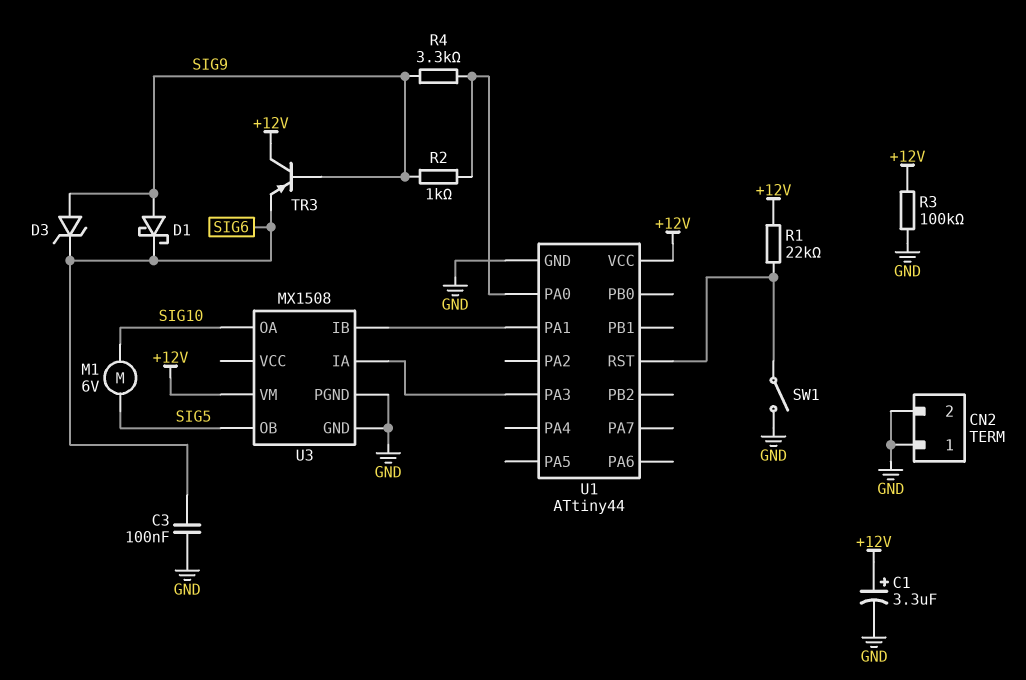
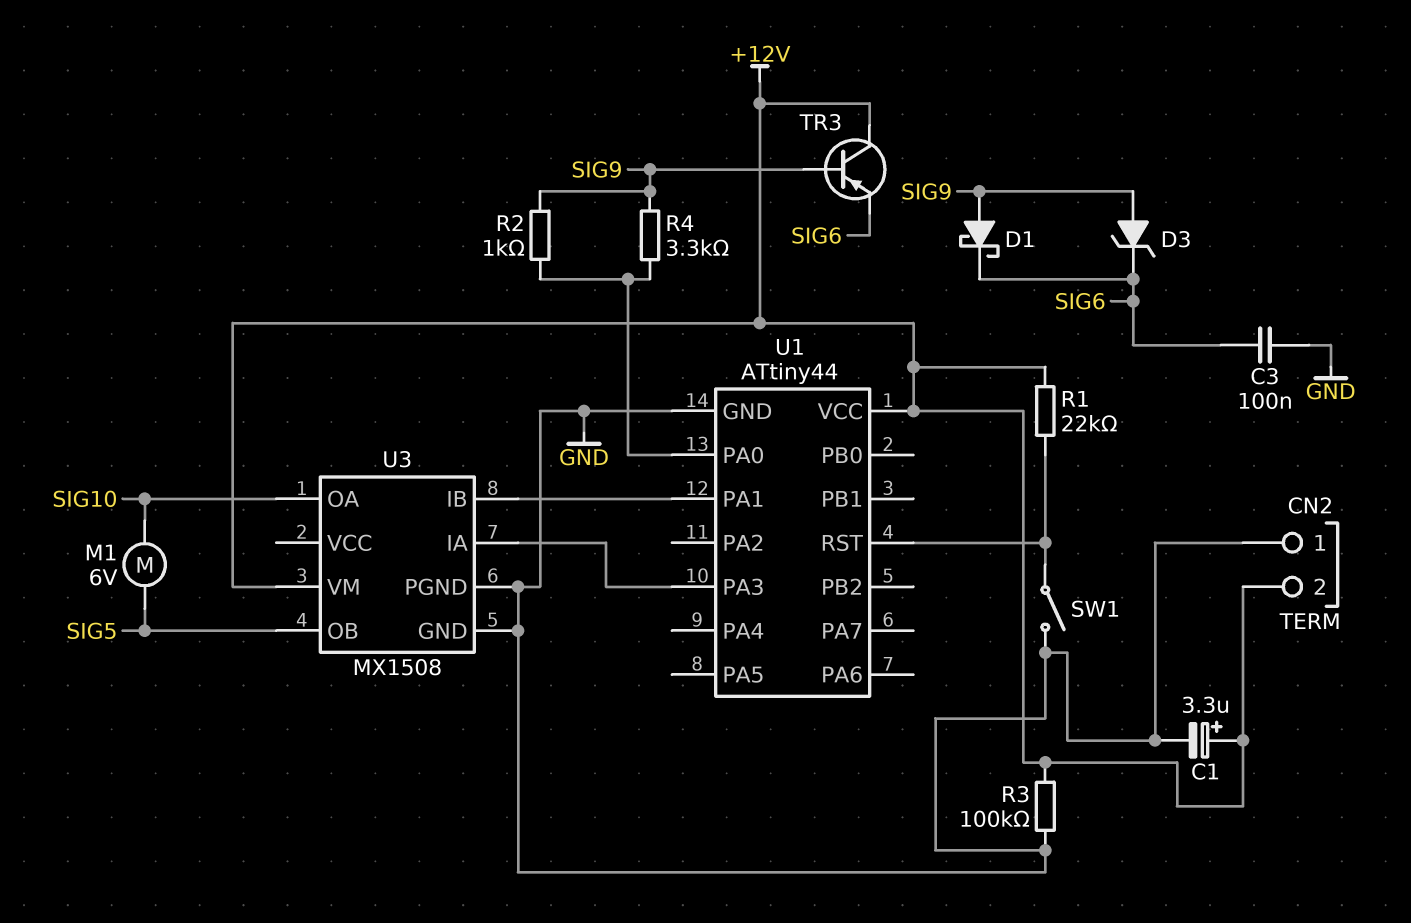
CN2 pin 2: GND -> +12V

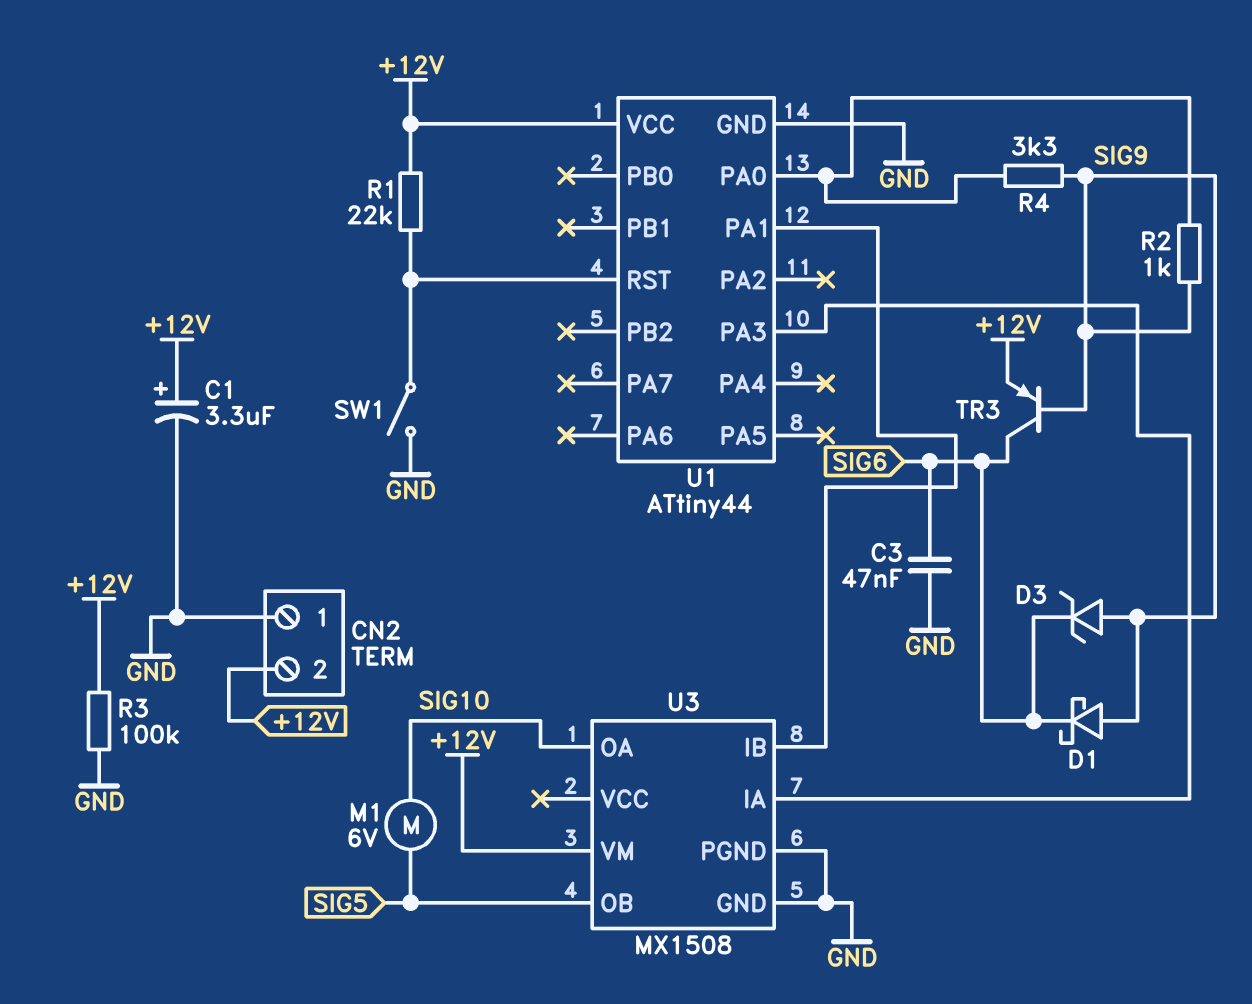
C3: 100nF (GND, SIG6) -> 47nF (GND, SIG6)
TR3: PNP (B SIG9, C +12V, E SIG6) -> PNP (B SIG9, C SIG6, E +12V)

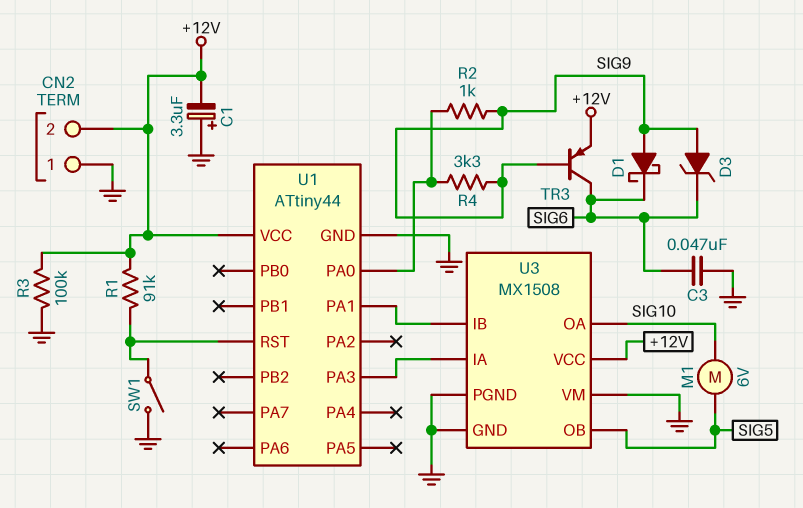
C1: 3.3uF (plus +12V, minus GND) -> 3.3uF (plus GND, minus +12V)
R1: 22k (+12V, U1/RST) -> 91k (+12V, U1/RST)
U3 pin VCC: none -> +12V
U3 pin VM: +12V -> GND

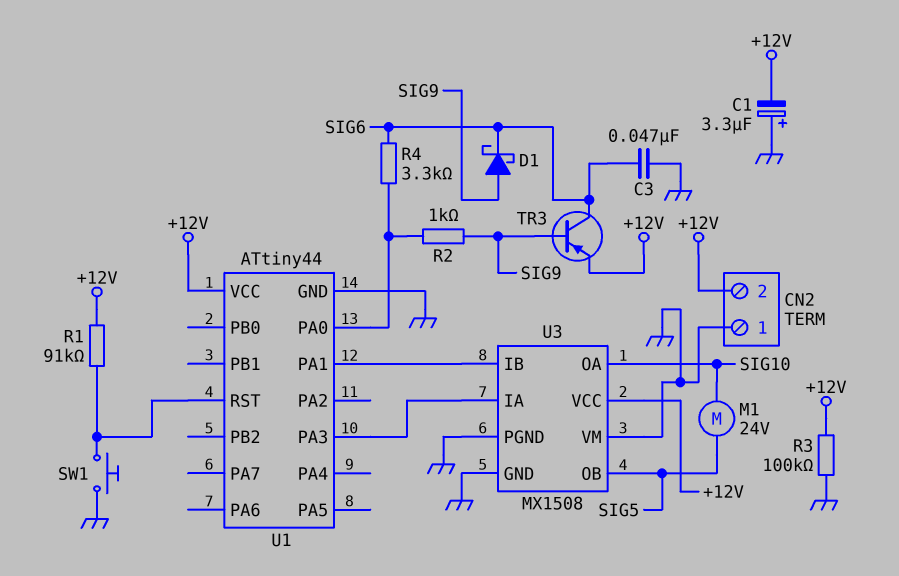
D3: zener (A SIG9, K SIG6) -> none
M1: motor 6V (SIG5, SIG10) -> motor 24V (SIG5, SIG10)
R4: 3.3k (SIG9, U1/PA0) -> 3.3k (SIG6, U1/PA0)
SW1: switch (GND, U1/RST) -> button (GND, U1/RST)

